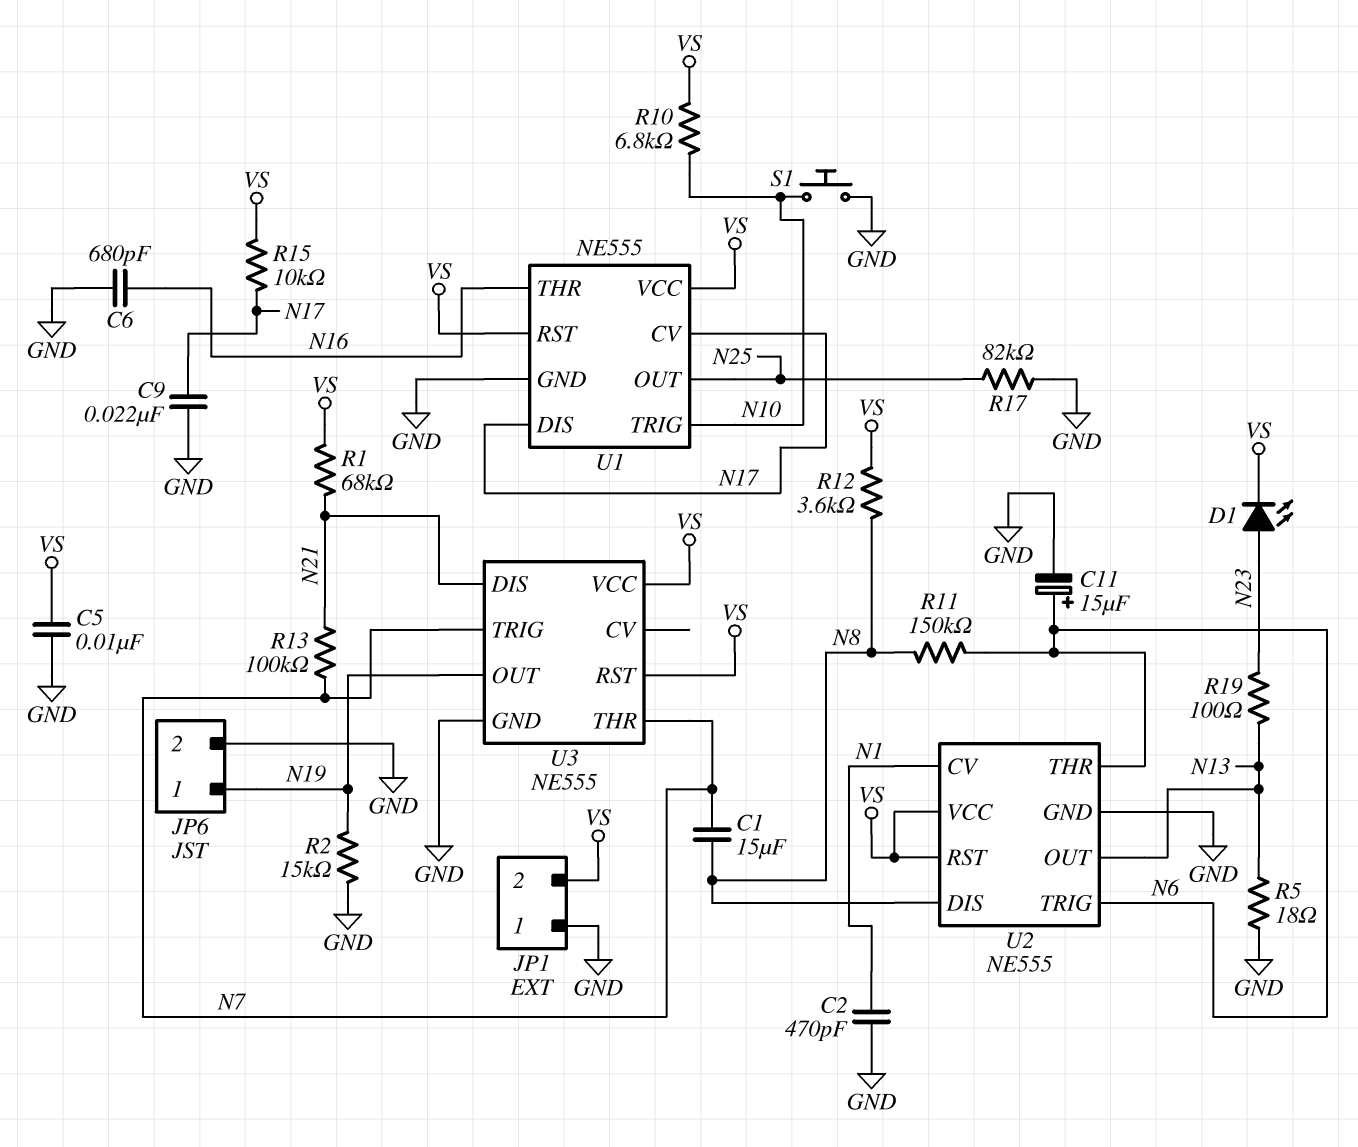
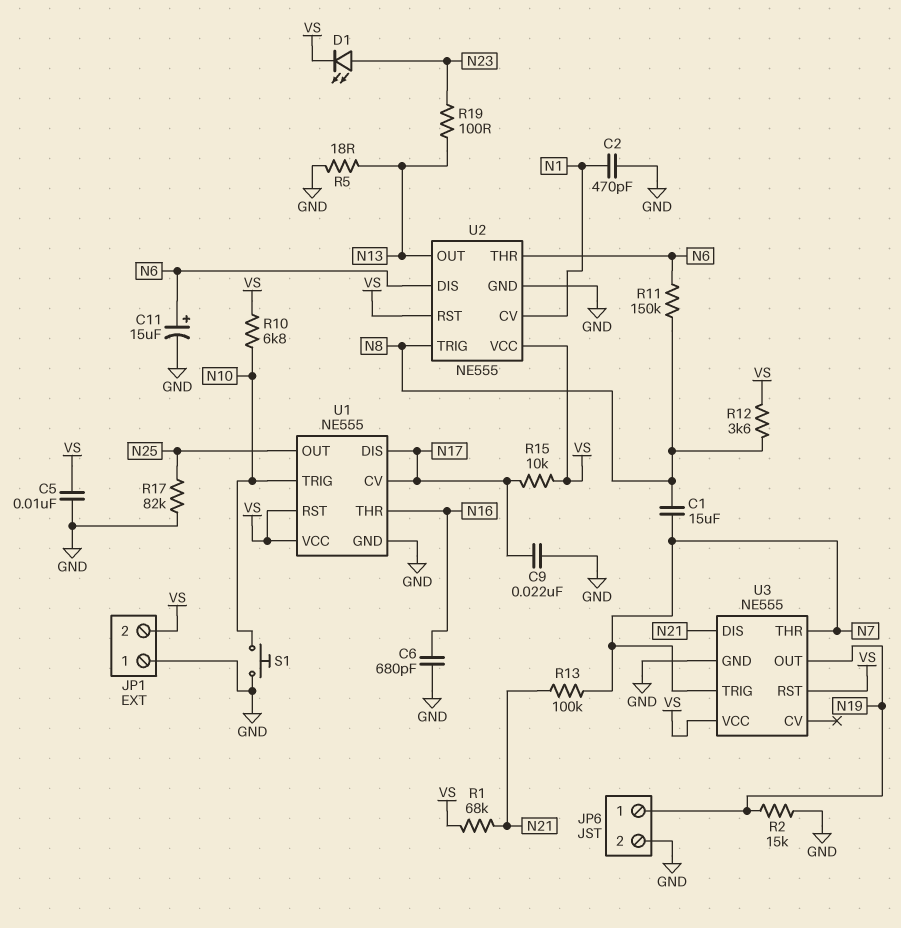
U2 pin DIS: N8 -> N6
U2 pin TRIG: N6 -> N8

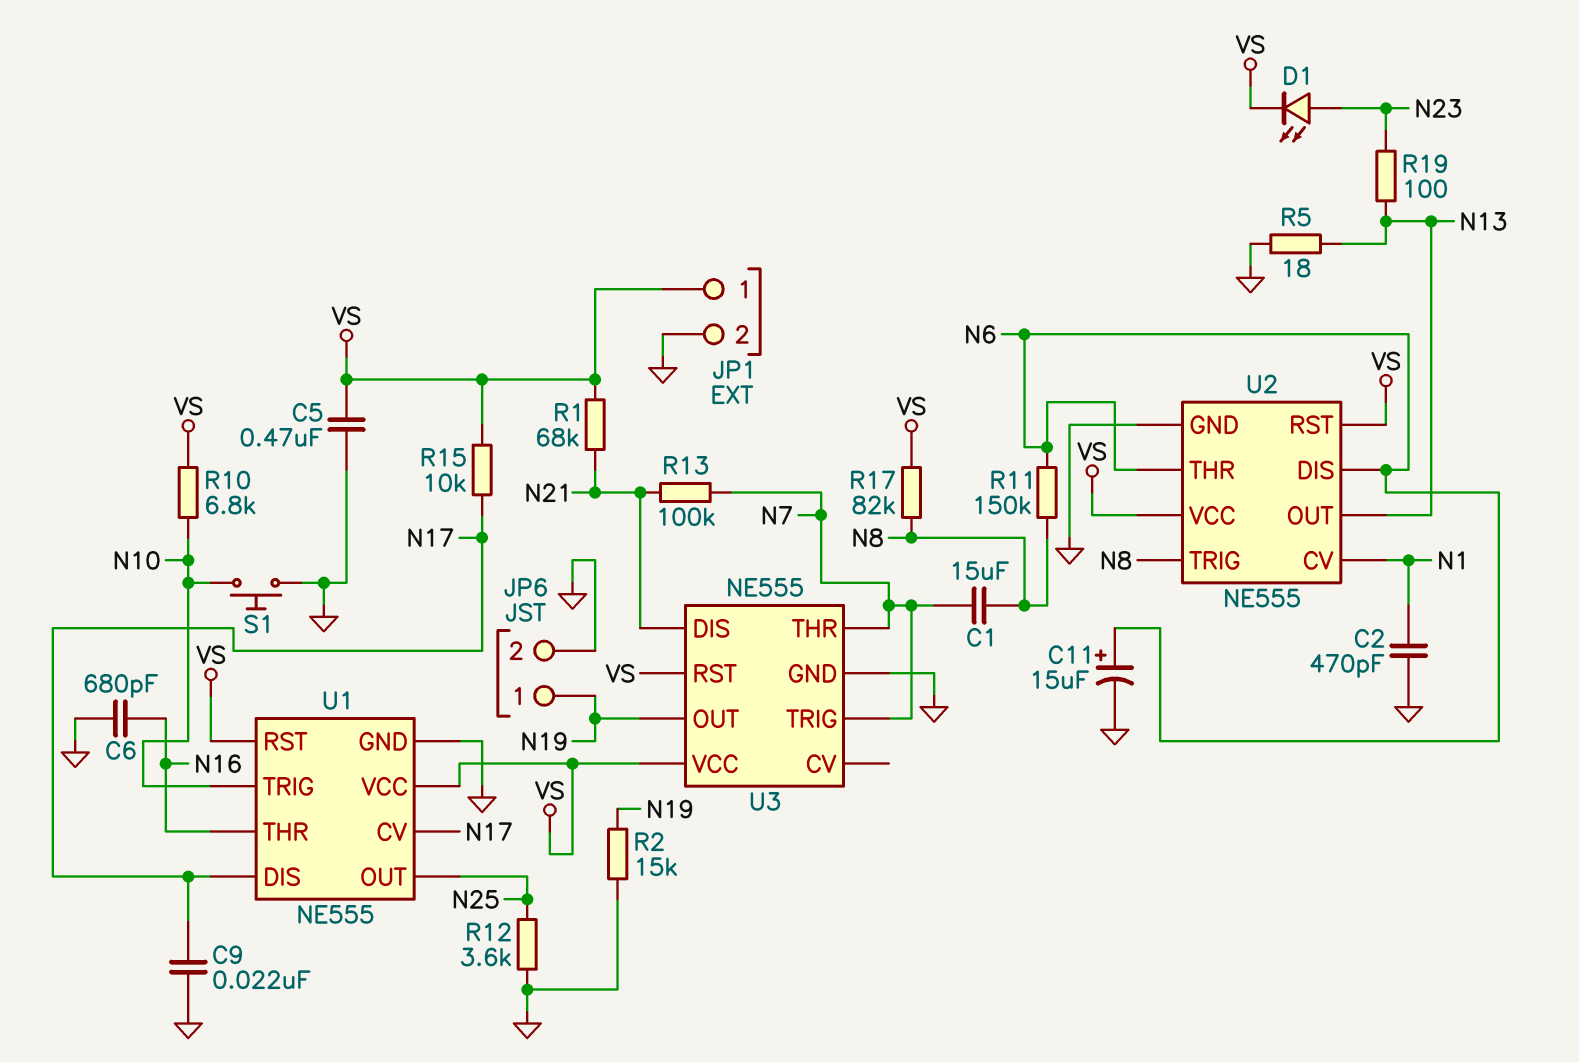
C5: 10nF (GND, VS) -> 470nF (GND, VS)
JP1 pin 1: GND -> VS
JP1 pin 2: VS -> GND
R12: 3.6k (N8, VS) -> 3.6k (GND, N25)
R17: 82k (GND, N25) -> 82k (N8, VS)

